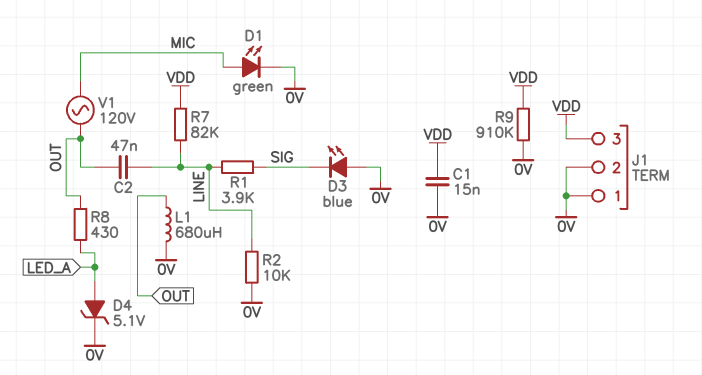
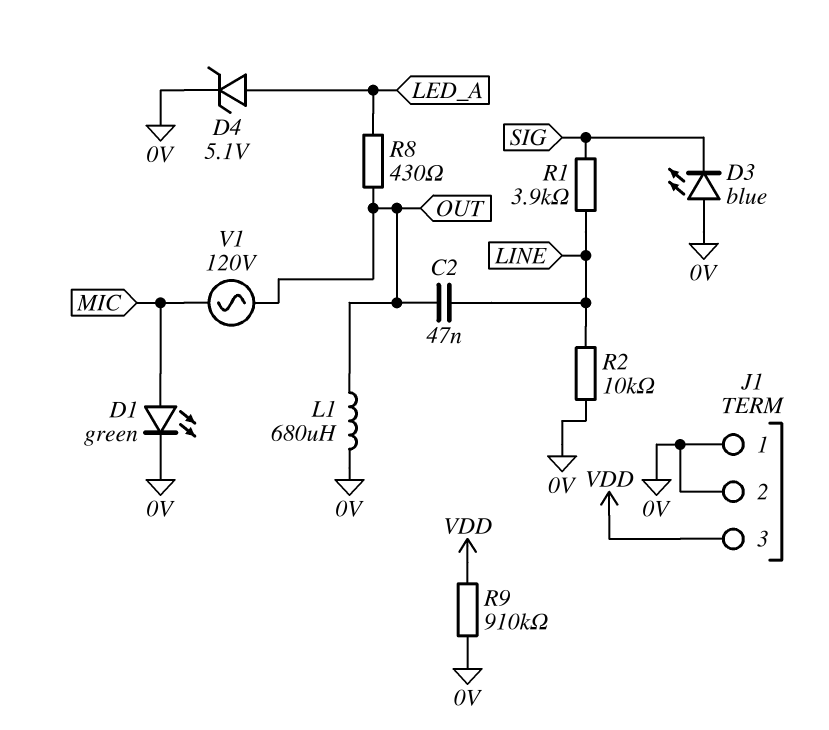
C1: 15nF (0V, VDD) -> none
R7: 82k (LINE, VDD) -> none

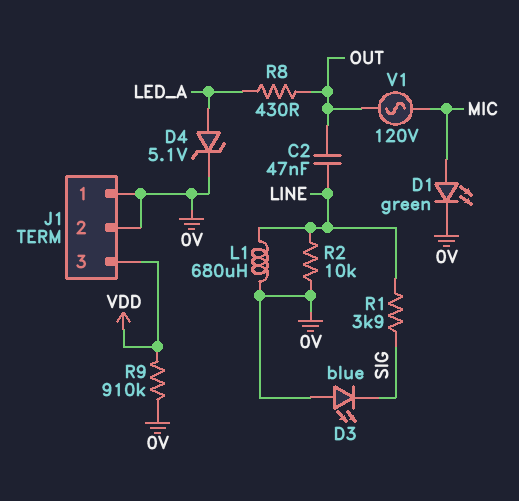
L1: 680uH (0V, OUT) -> 680uH (0V, LINE)

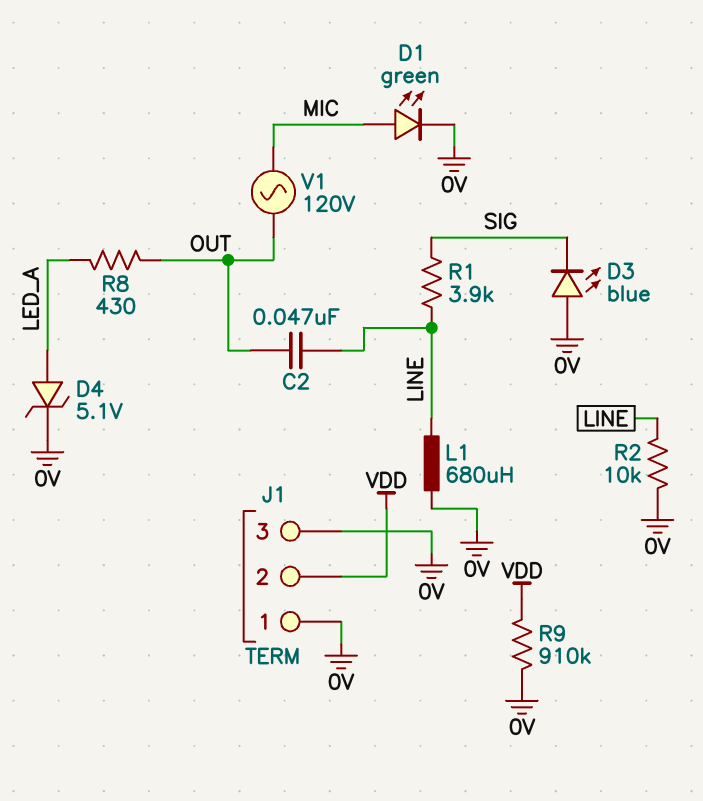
J1 pin 2: 0V -> VDD
J1 pin 3: VDD -> 0V

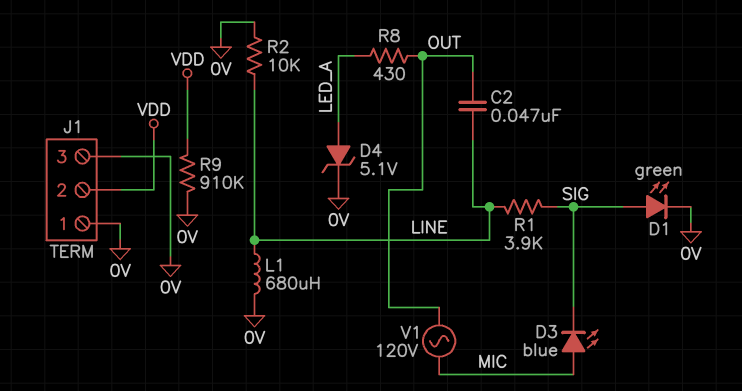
D1: LED green (A MIC, K 0V) -> LED green (A SIG, K 0V)
D3: LED blue (A 0V, K SIG) -> LED blue (A MIC, K SIG)

